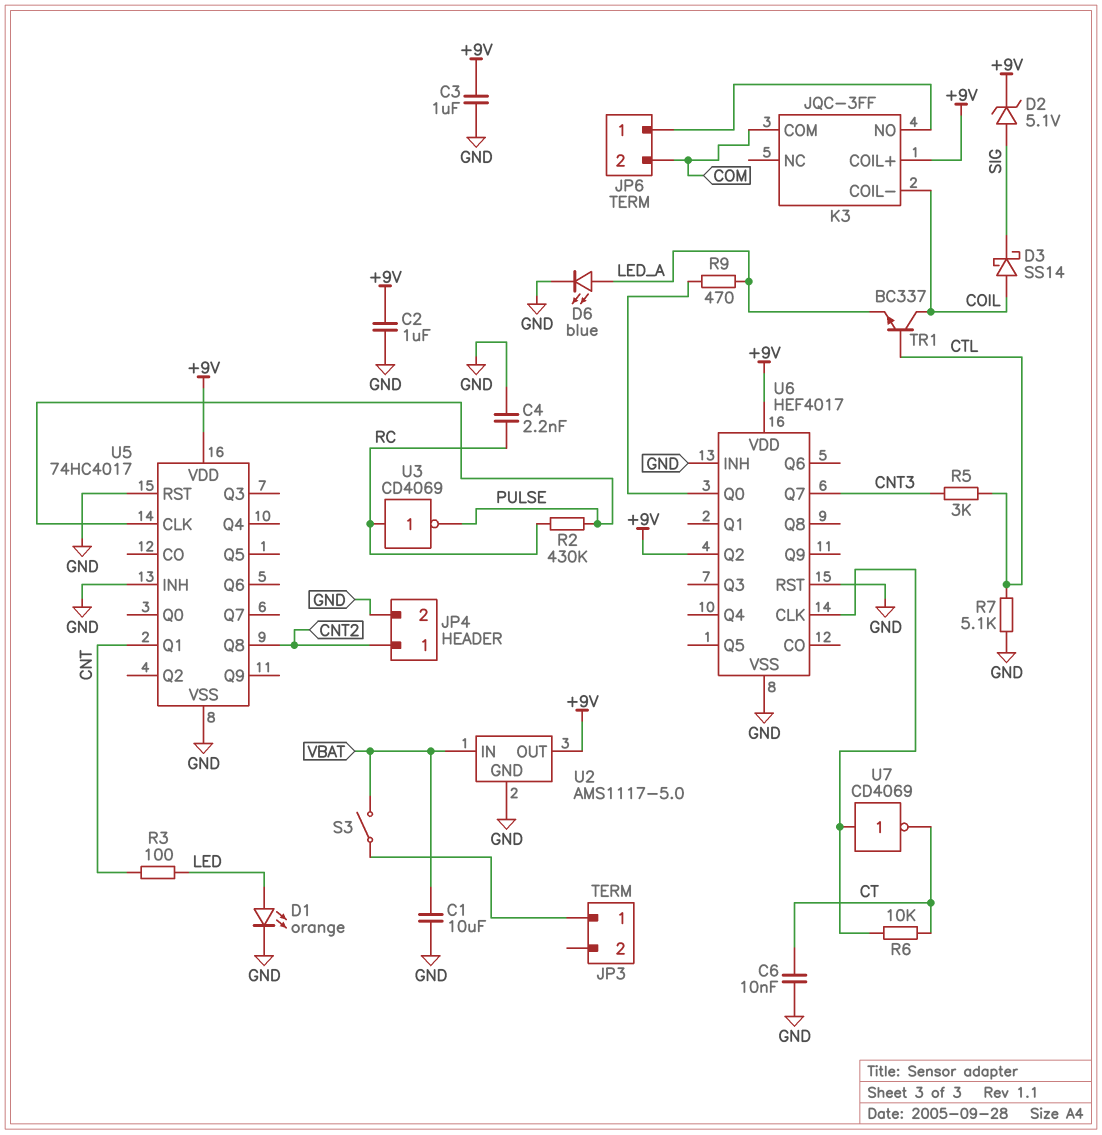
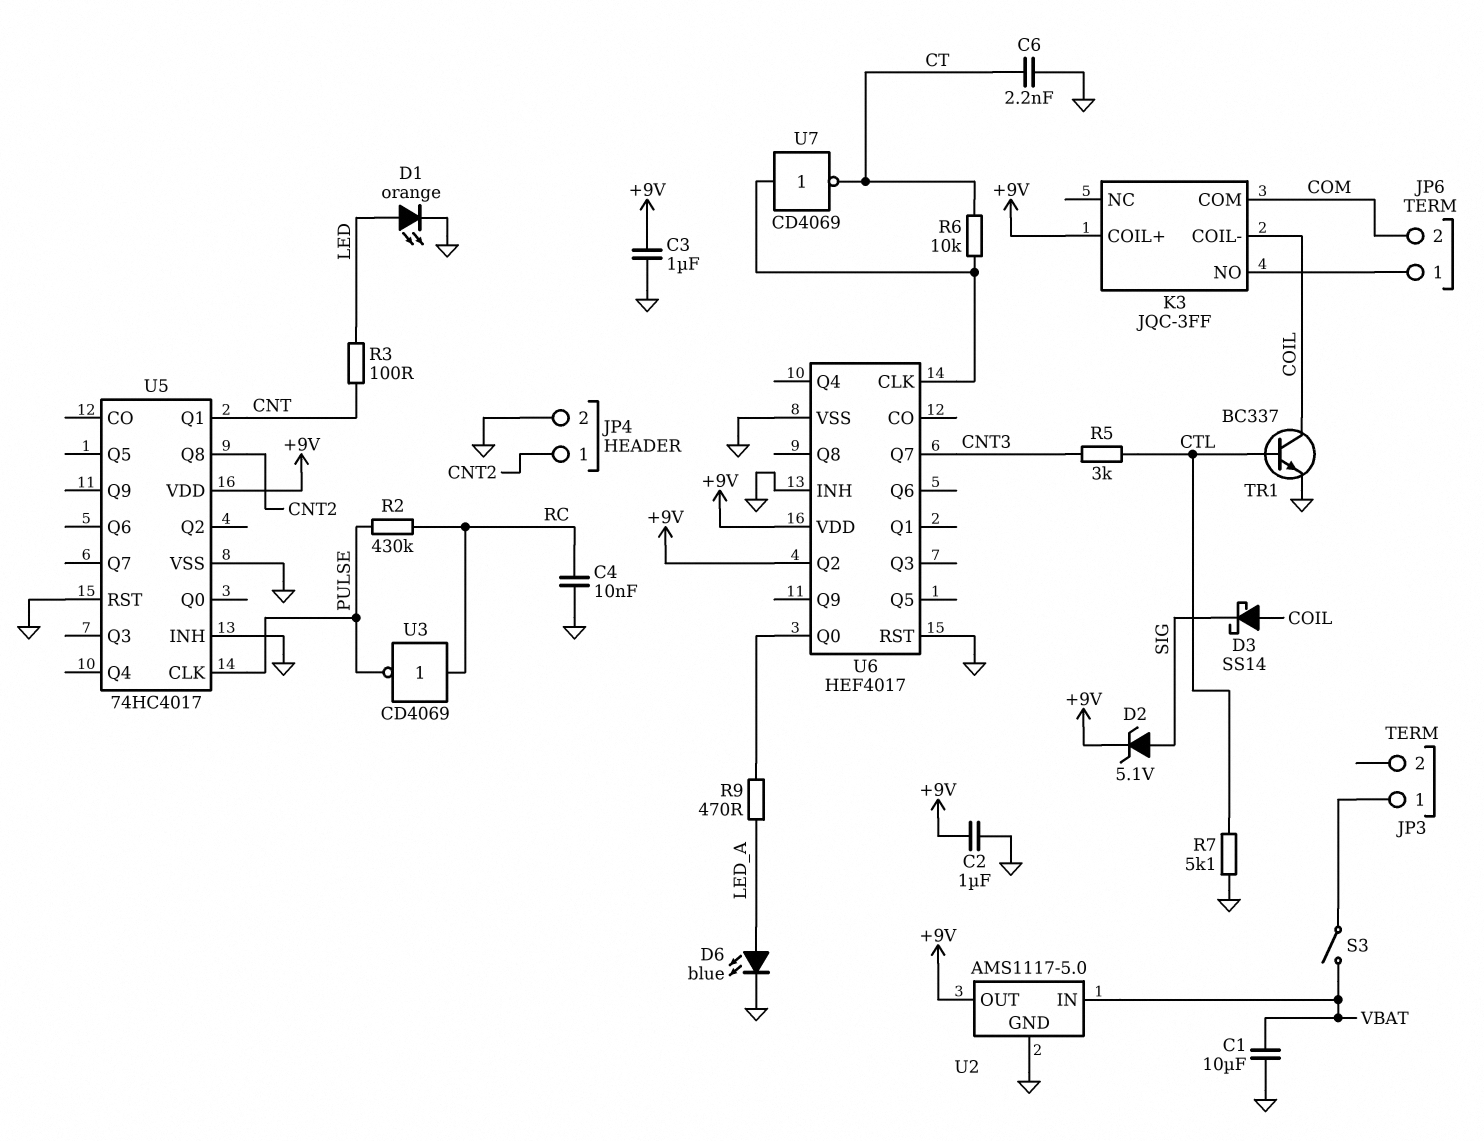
C4: 2.2nF (GND, RC) -> 10nF (GND, RC)
C6: 10nF (CT, GND) -> 2.2nF (CT, GND)
TR1: NPN BC337 (B CTL, C COIL, E LED_A) -> NPN BC337 (B CTL, C COIL, E GND)

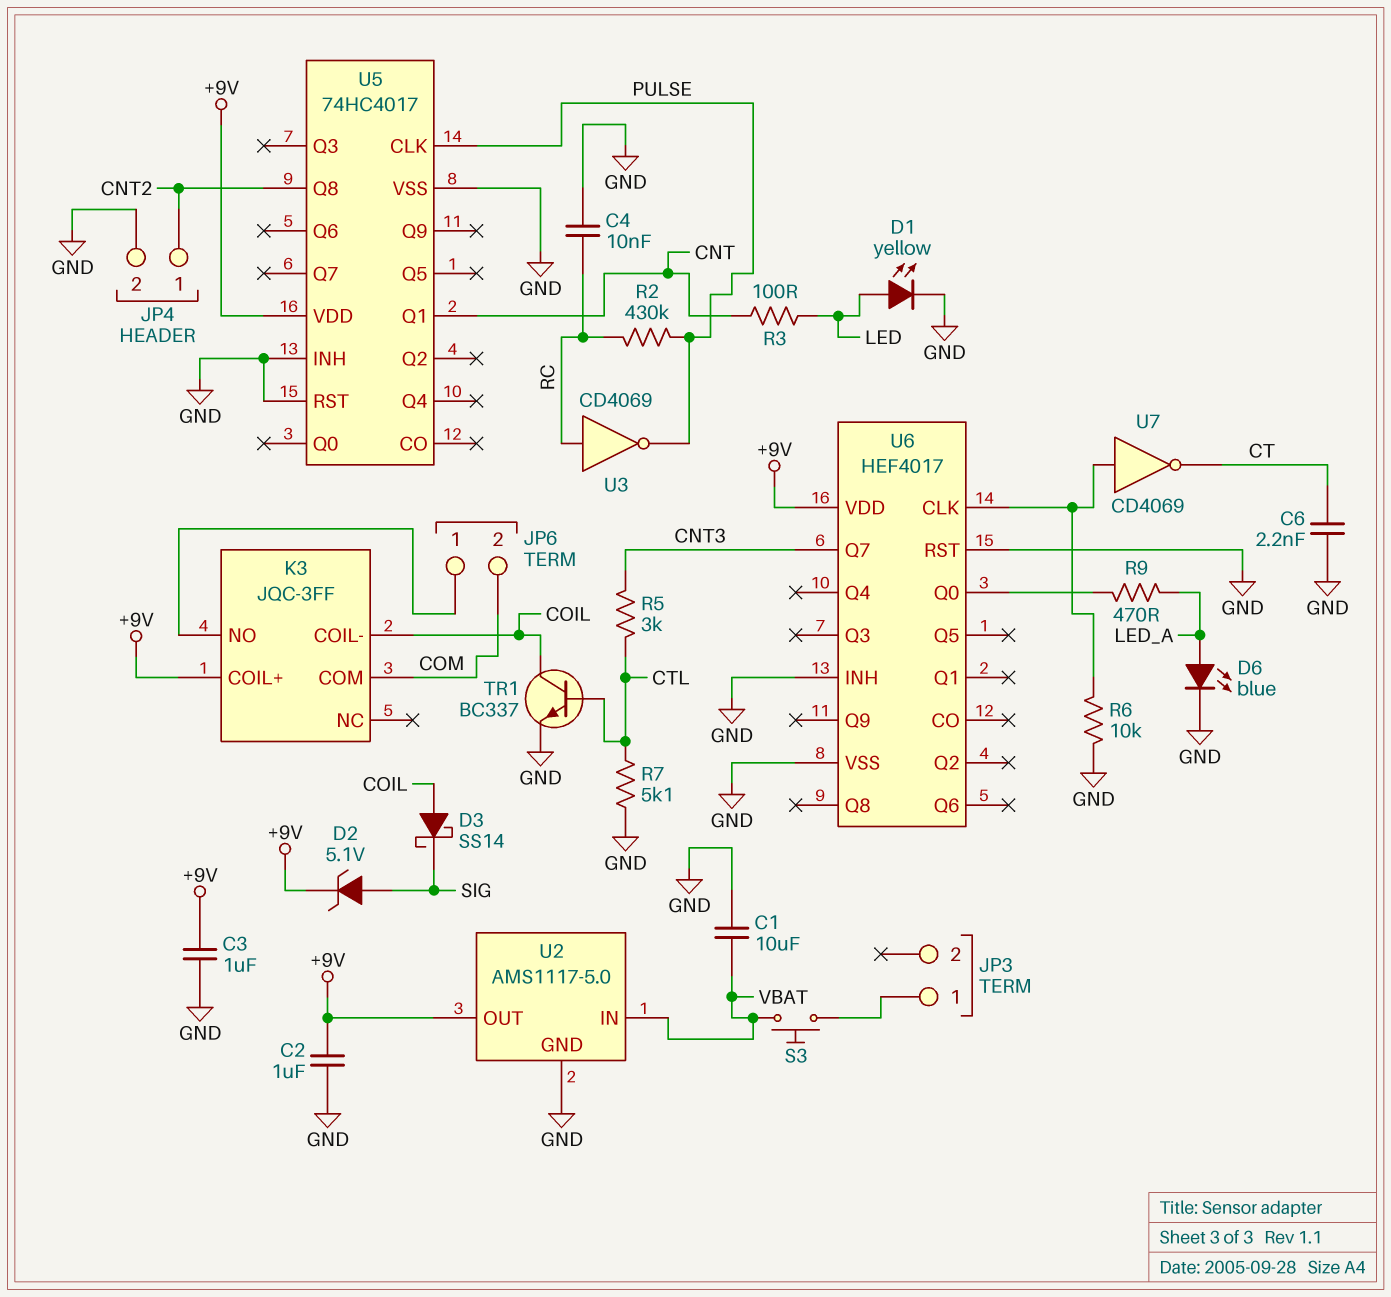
D1: LED orange (A LED, K GND) -> LED yellow (A LED, K GND)
R6: 10k (CT, U6/CLK) -> 10k (GND, U6/CLK)
S3: switch (JP3/1, VBAT) -> button (JP3/1, VBAT)
U6 pin Q2: +9V -> none

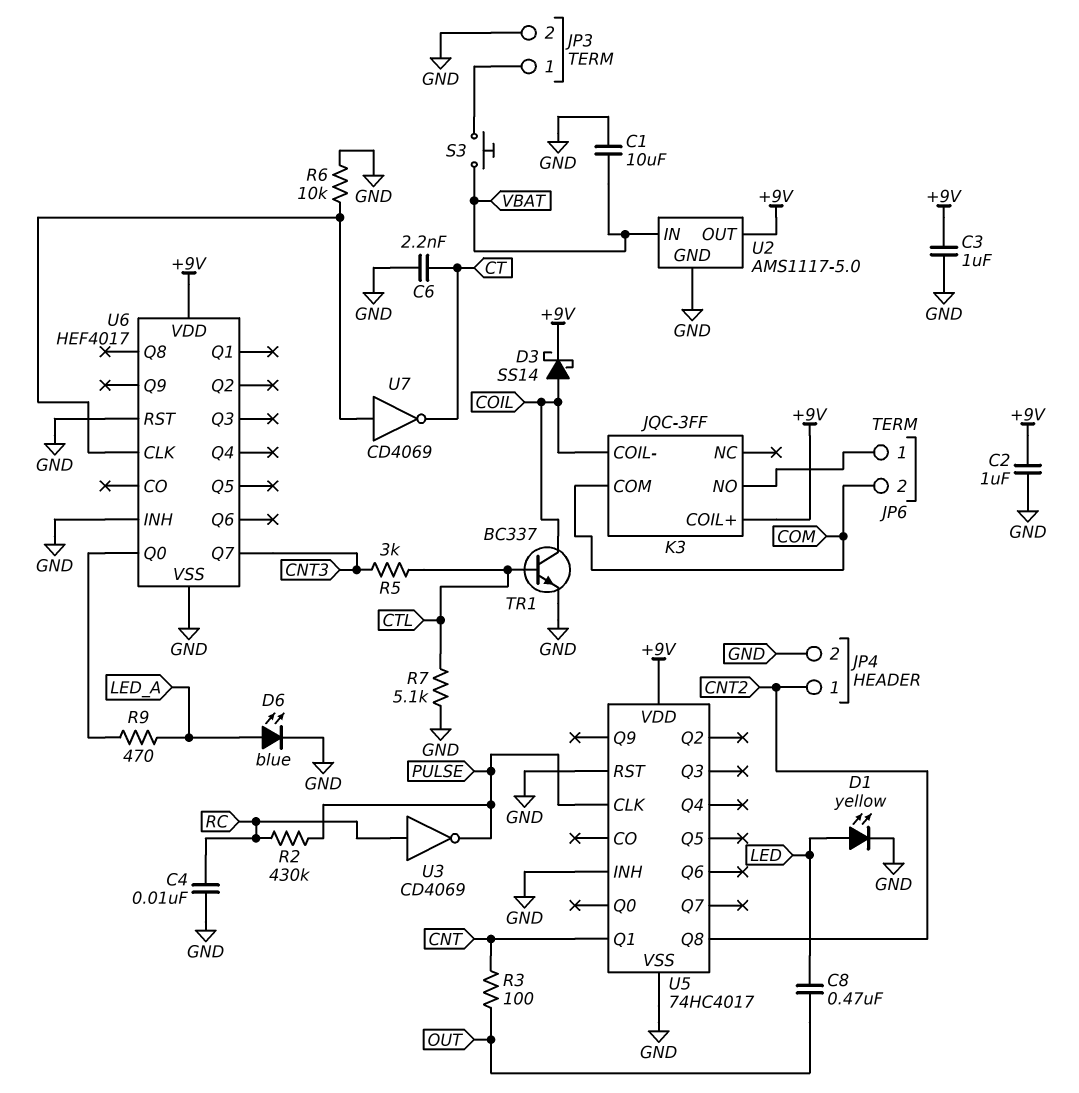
C8: none -> 470nF (LED, OUT)
D2: zener 5.1V (A SIG, K +9V) -> none
D3: schottky SS14 (A COIL, K SIG) -> schottky SS14 (A COIL, K +9V)
JP3 pin 2: none -> GND
R3: 100 (CNT, LED) -> 100 (CNT, OUT)

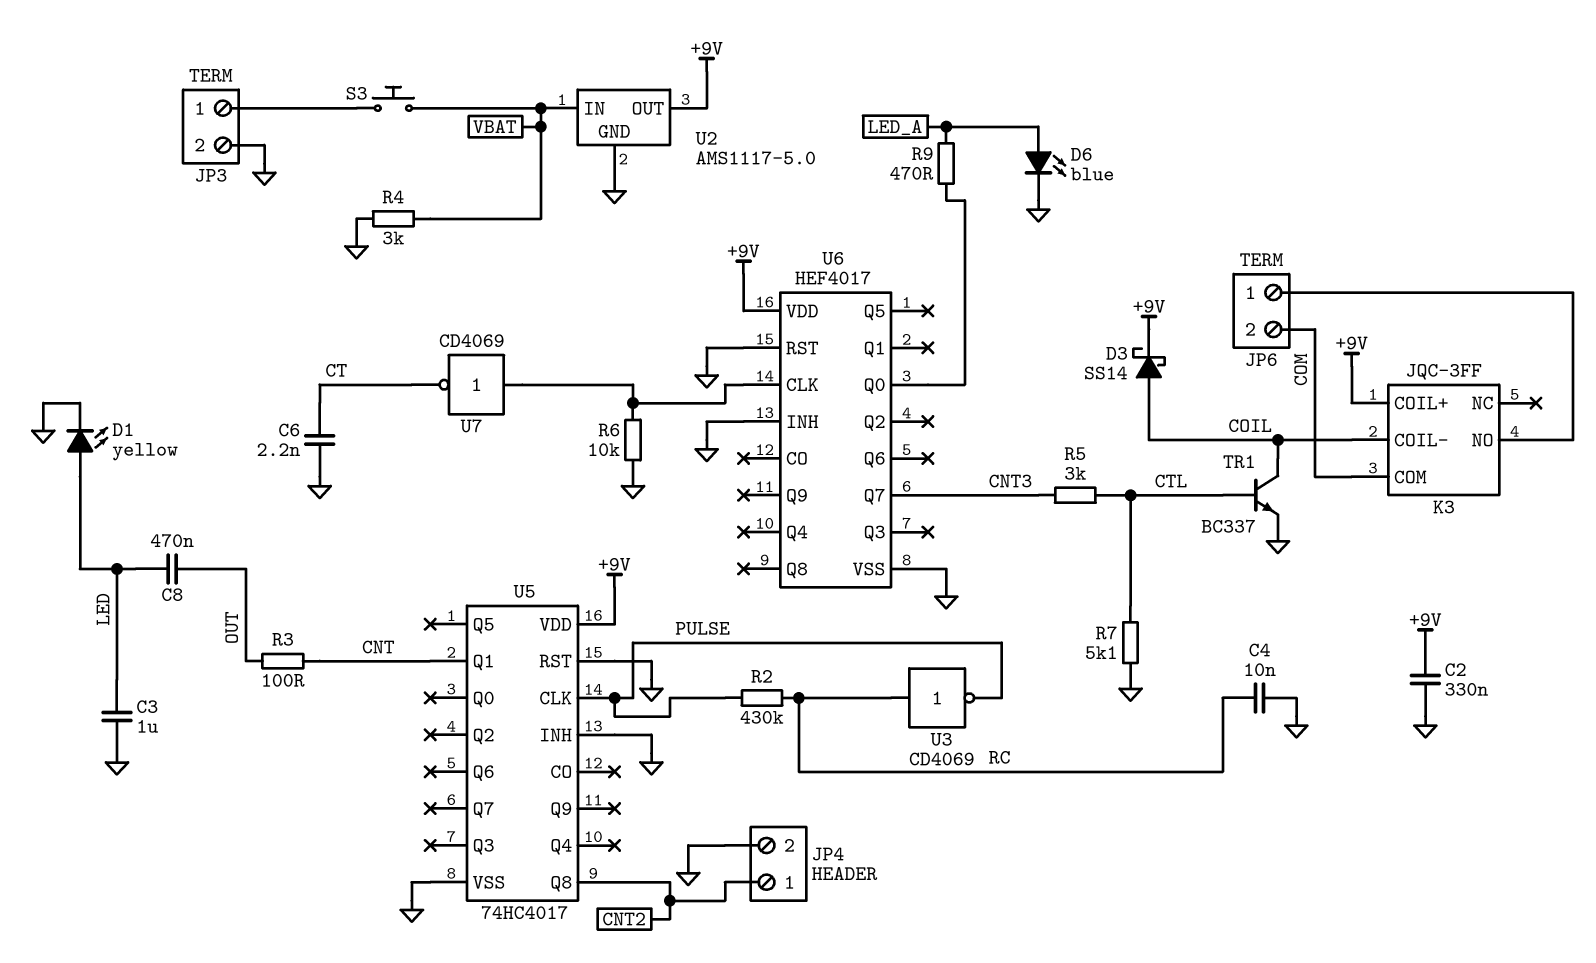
C1: 10uF (GND, VBAT) -> none
C2: 1uF (+9V, GND) -> 330nF (+9V, GND)
C3: 1uF (+9V, GND) -> 1uF (GND, LED)
R4: none -> 3k (GND, VBAT)

